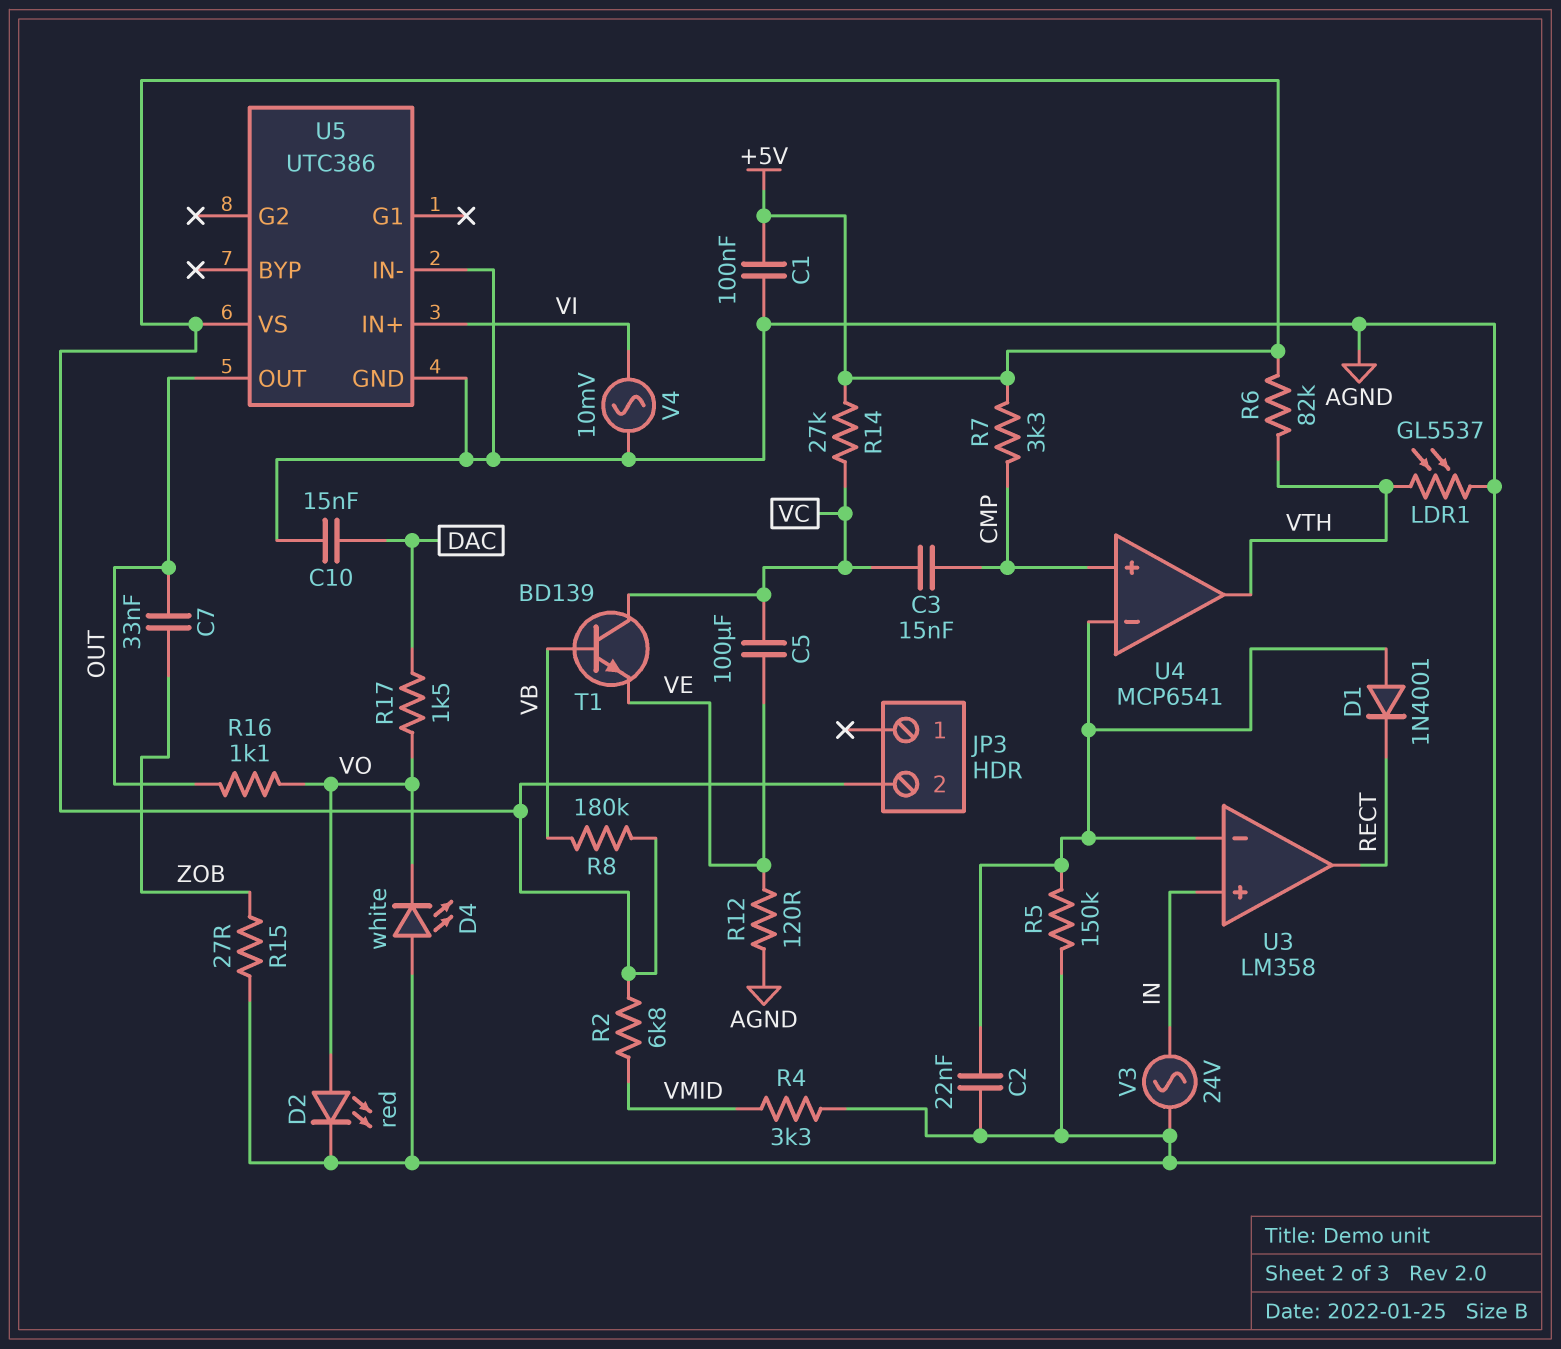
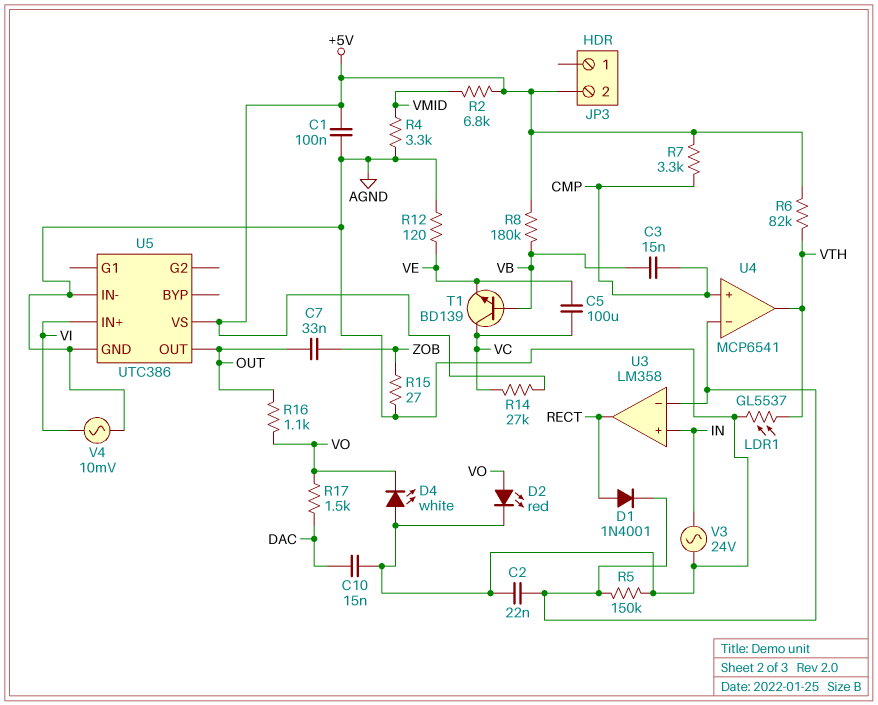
C3: 15nF (CMP, VC) -> 15nF (CMP, VB)
D1: diode 1N4001 (A U3/in-, K RECT) -> diode 1N4001 (A RECT, K U3/in-)

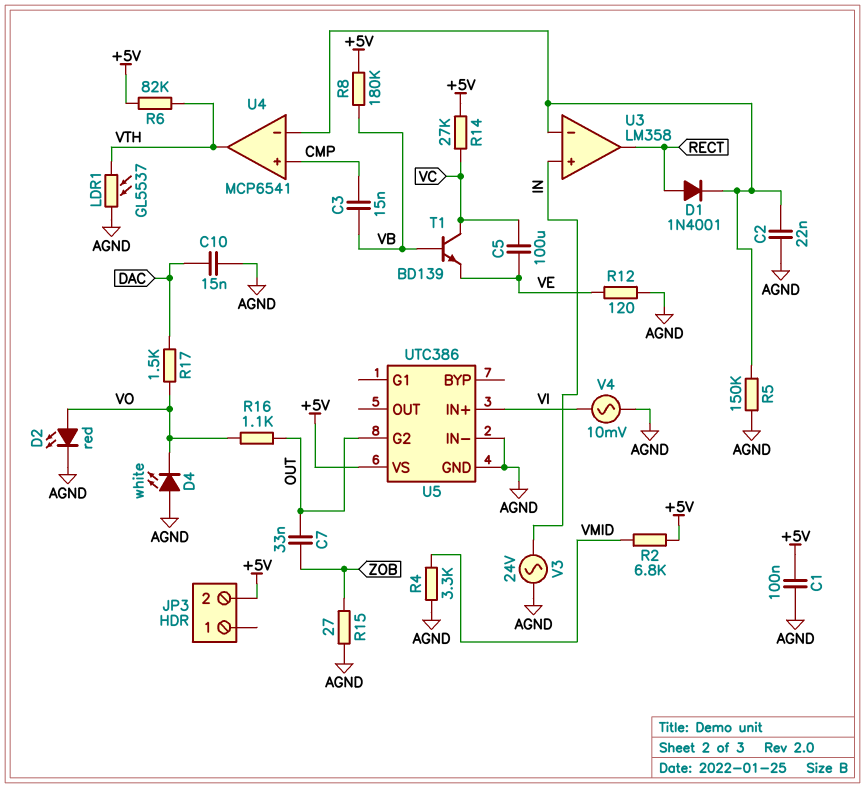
R7: 3.3k (+5V, CMP) -> none
U5 pin G2: none -> OUT
U5 pin OUT: OUT -> none

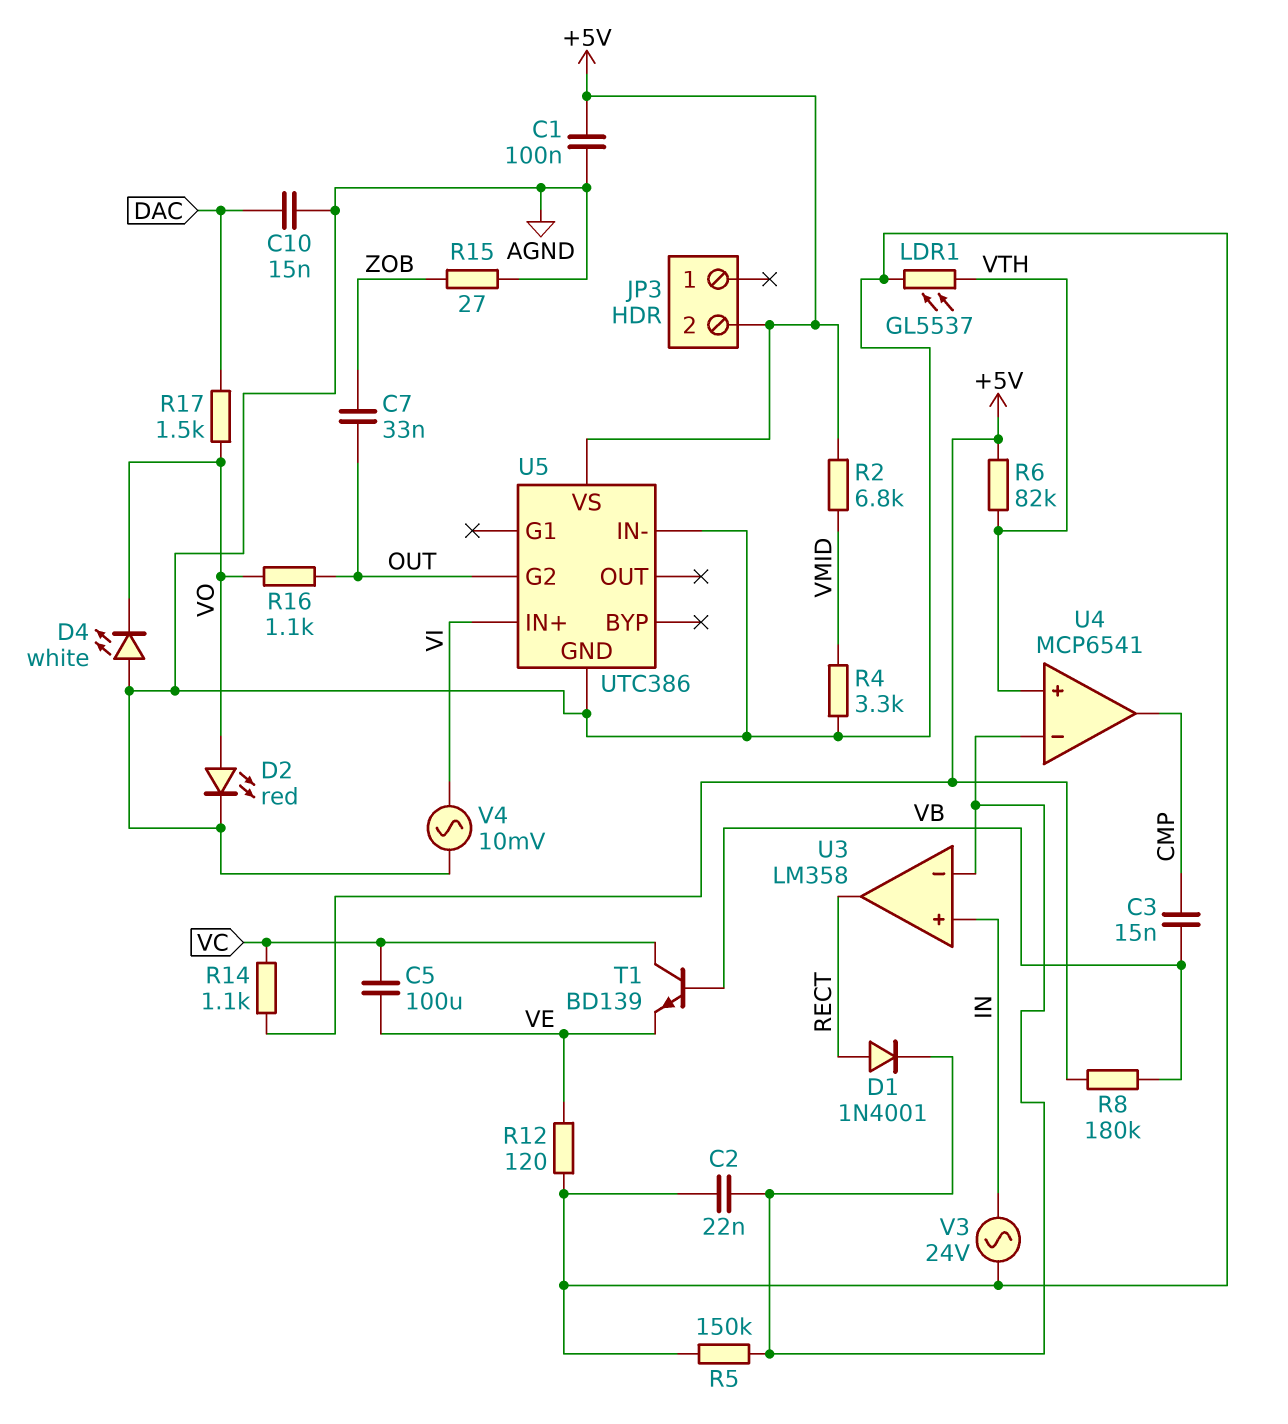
R14: 27k (+5V, VC) -> 1.1k (+5V, VC)
U4 pin in+: CMP -> VTH
U4 pin out: VTH -> CMP

